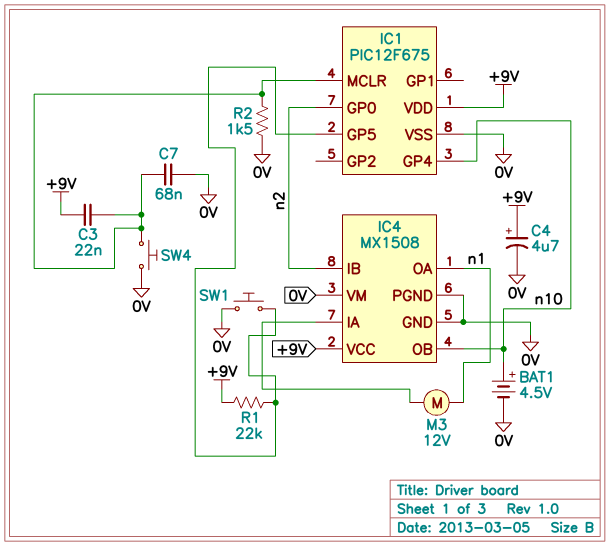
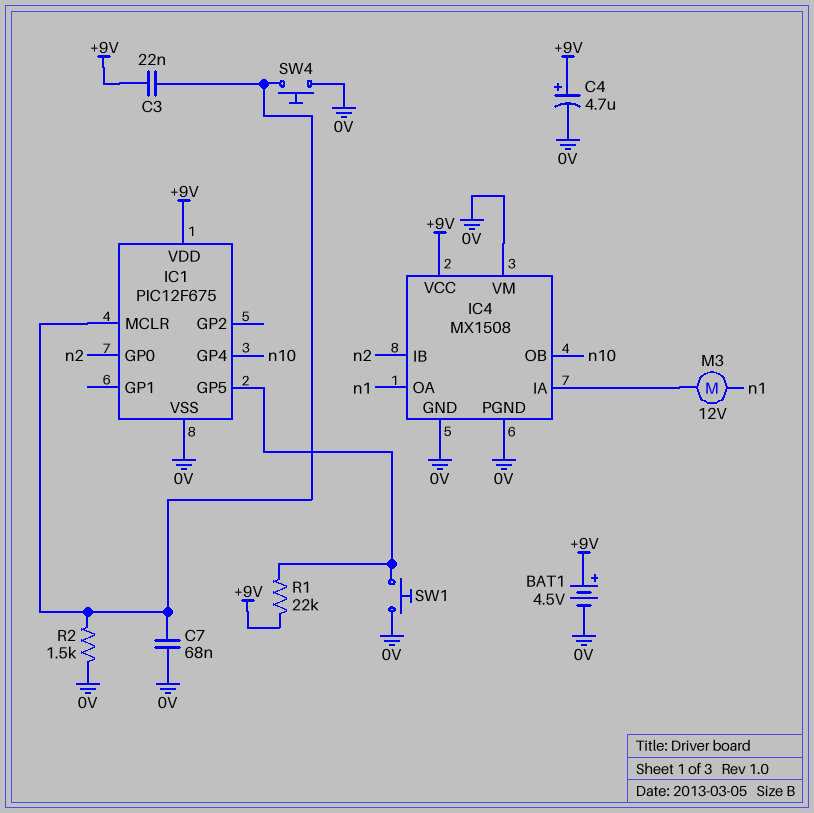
BAT1: 4.5V (plus n10, minus 0V) -> 4.5V (plus +9V, minus 0V)

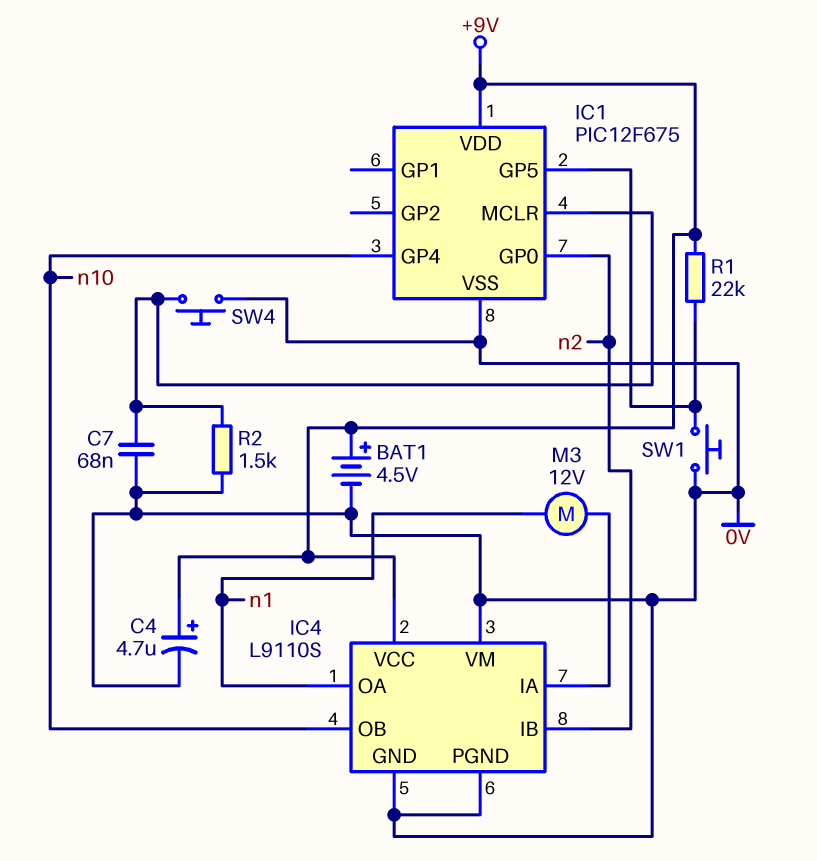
C3: 22nF (+9V, IC1/MCLR) -> none
IC4: MX1508 -> L9110S

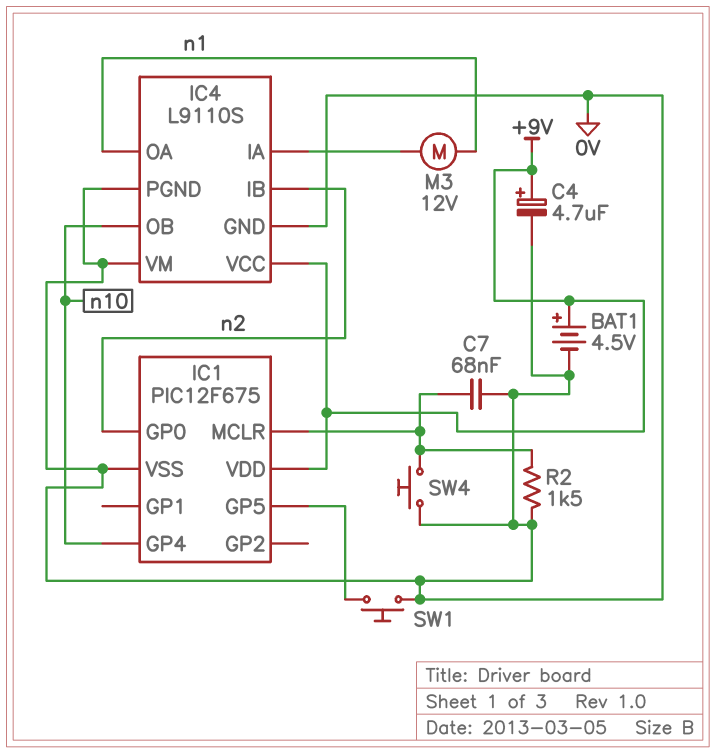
R1: 22k (+9V, IC1/GP5) -> none

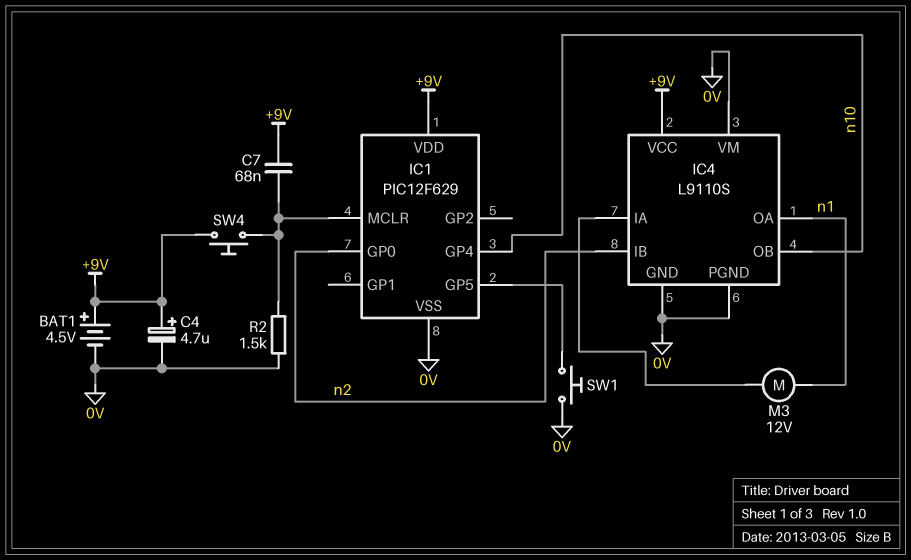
C7: 68nF (0V, IC1/MCLR) -> 68nF (+9V, IC1/MCLR)
IC1: PIC12F675 -> PIC12F629
SW4: button (0V, IC1/MCLR) -> button (+9V, IC1/MCLR)

